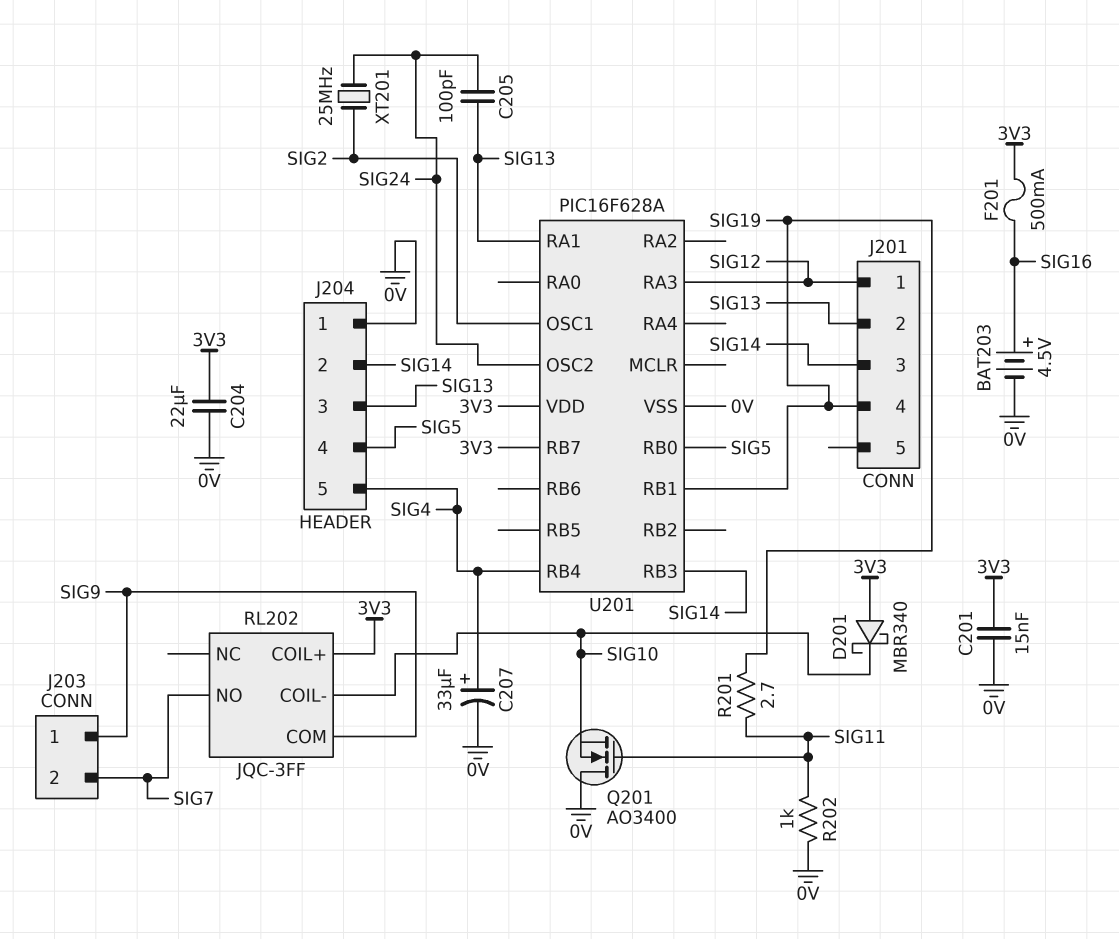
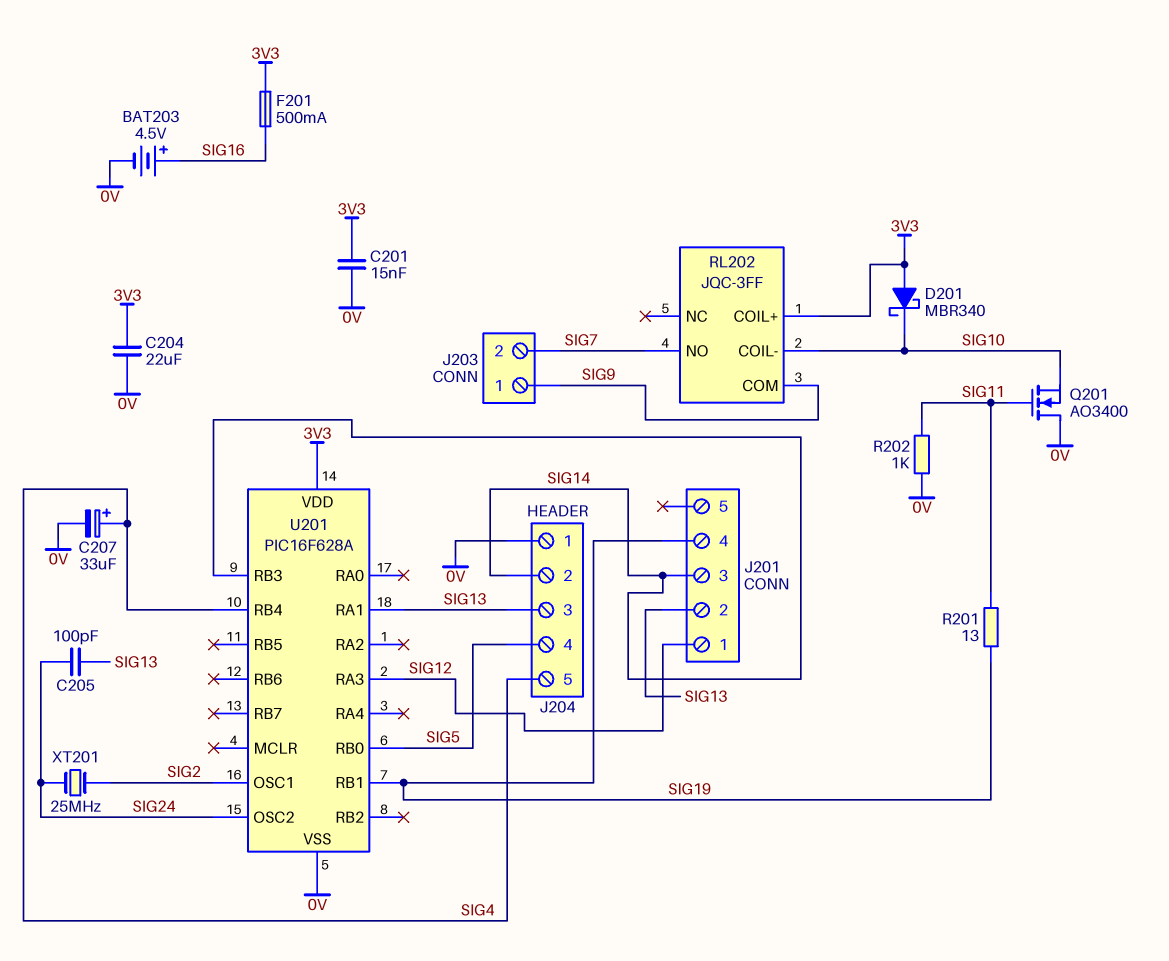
R201: 2.7 (SIG11, SIG19) -> 13 (SIG11, SIG19)
U201 pin RB7: 3V3 -> none

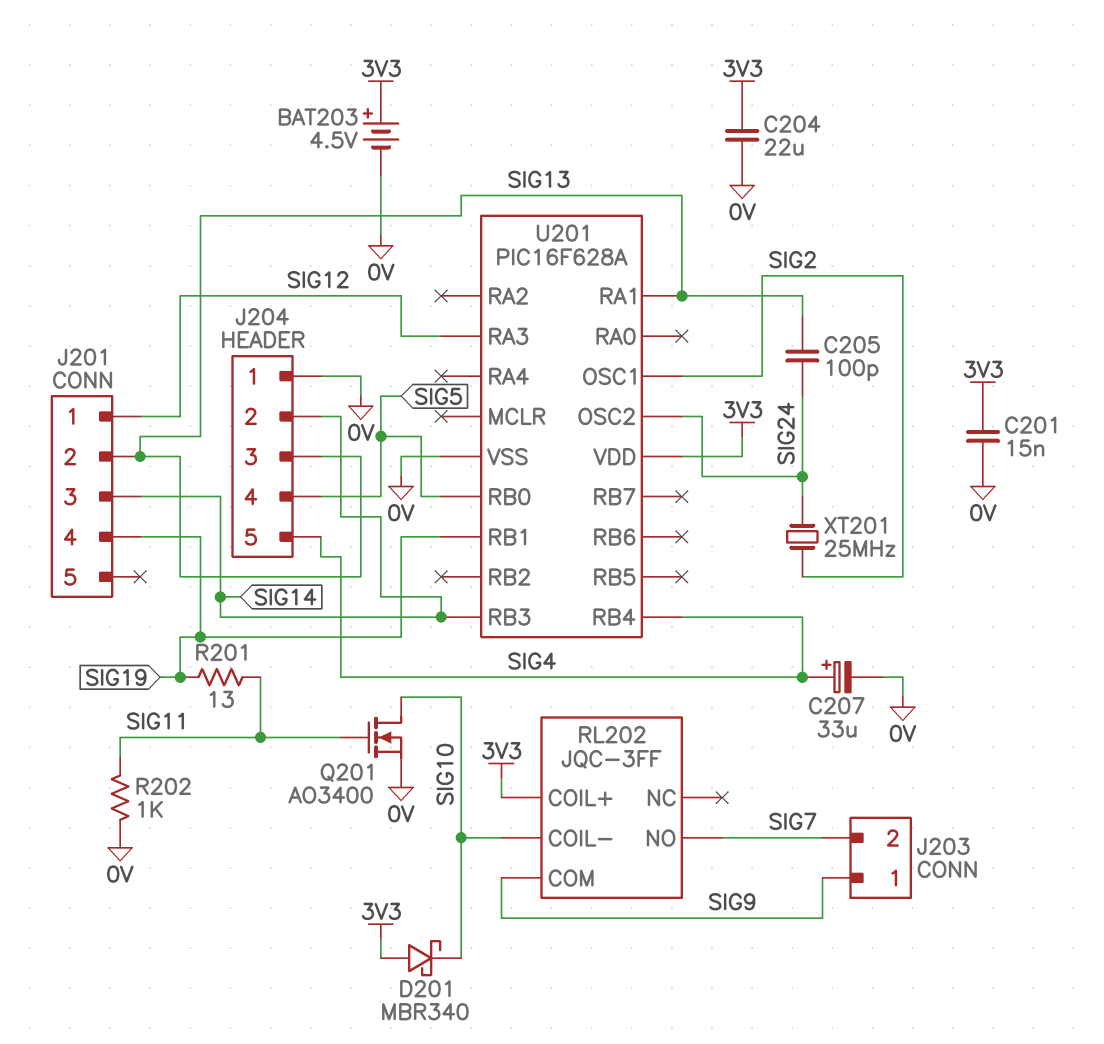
BAT203: 4.5V (plus SIG16, minus 0V) -> 4.5V (plus 3V3, minus 0V)
F201: 500mA (3V3, SIG16) -> none
Q201: NMOS AO3400 (G SIG11, D 0V, S SIG10) -> NMOS AO3400 (G SIG11, D SIG10, S 0V)

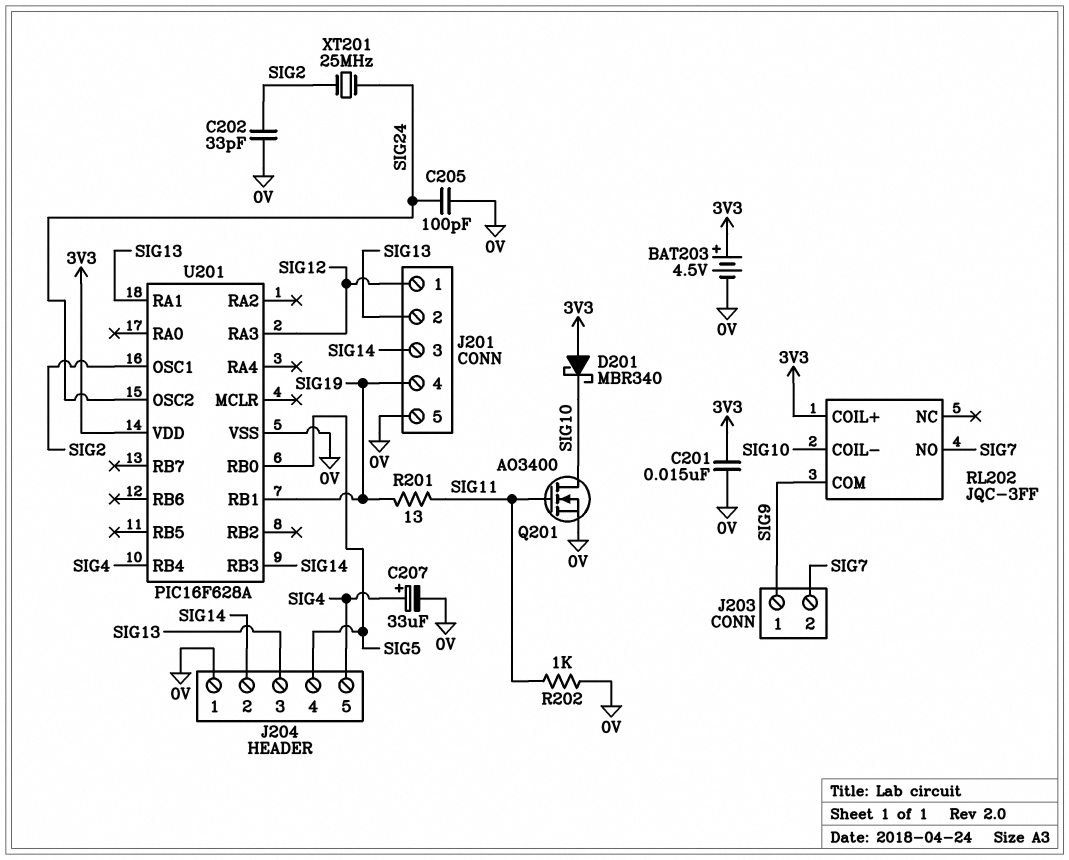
C202: none -> 33pF (0V, SIG2)
C204: 22uF (0V, 3V3) -> none
C205: 100pF (SIG13, SIG24) -> 100pF (0V, SIG24)
J201 pin 5: none -> 0V

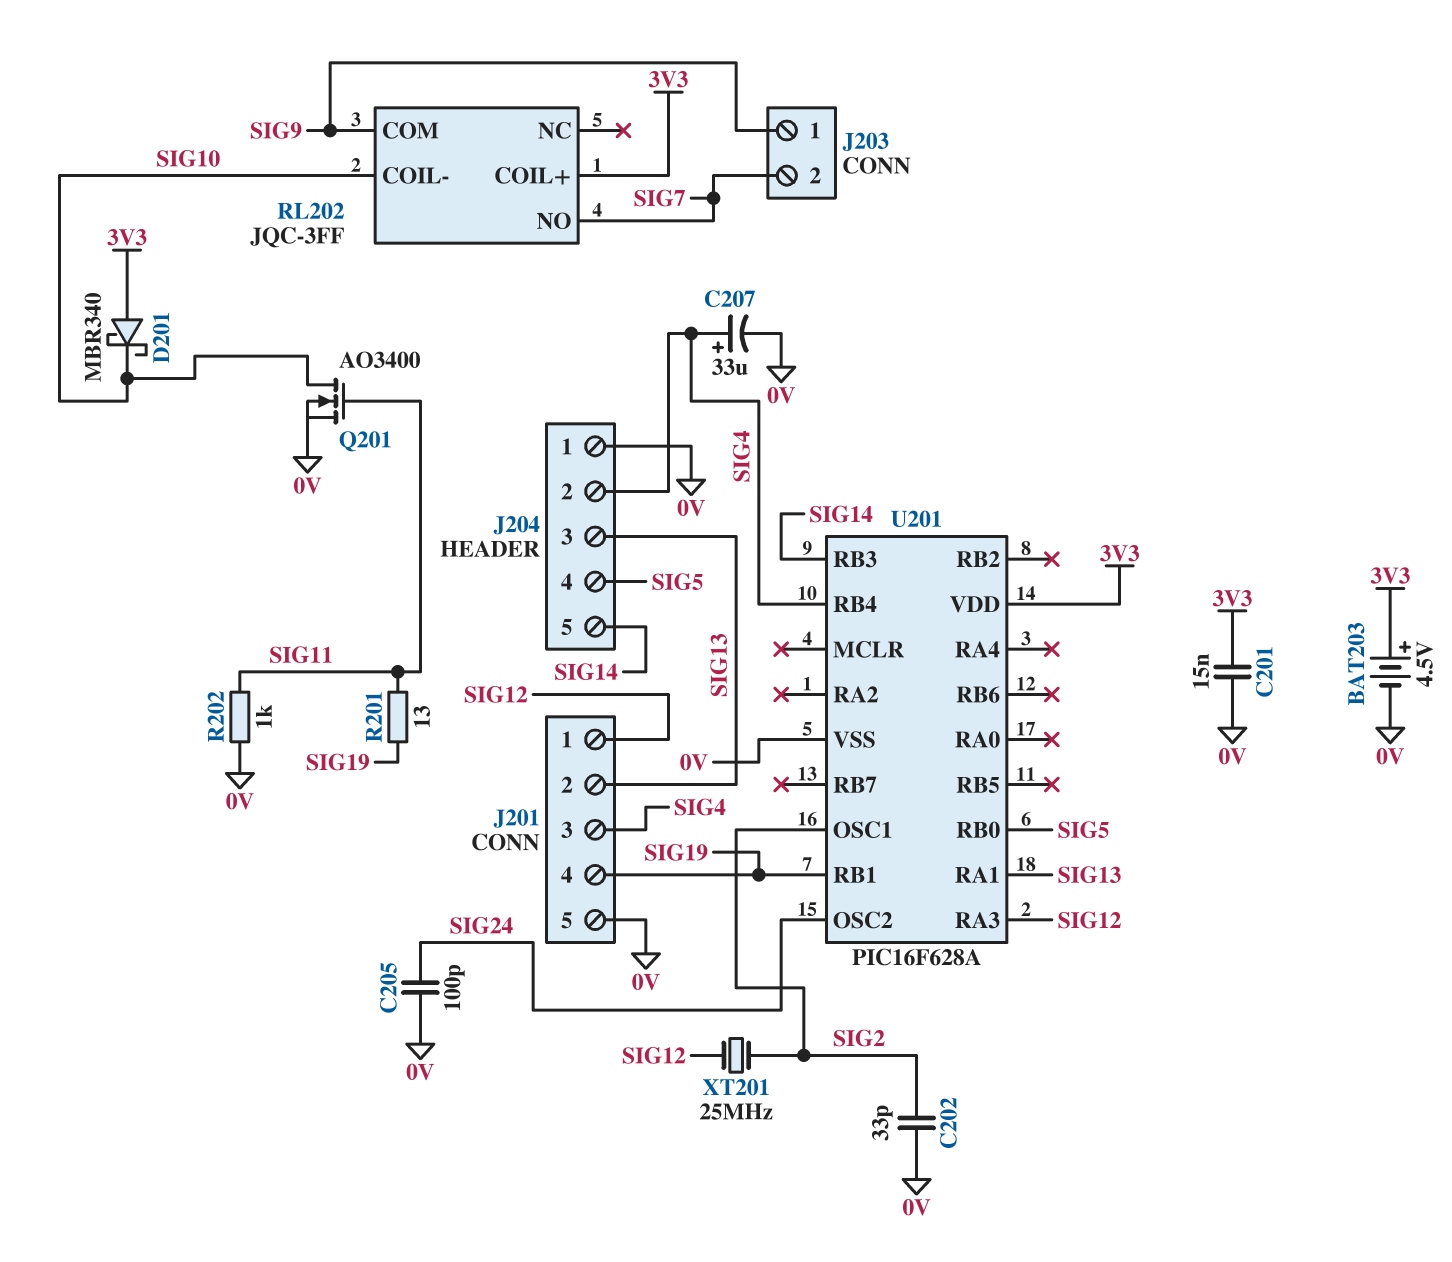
J201 pin 3: SIG14 -> SIG4
J204 pin 2: SIG14 -> SIG4
J204 pin 5: SIG4 -> SIG14
XT201: 25MHz (SIG2, SIG24) -> 25MHz (SIG2, SIG12)

